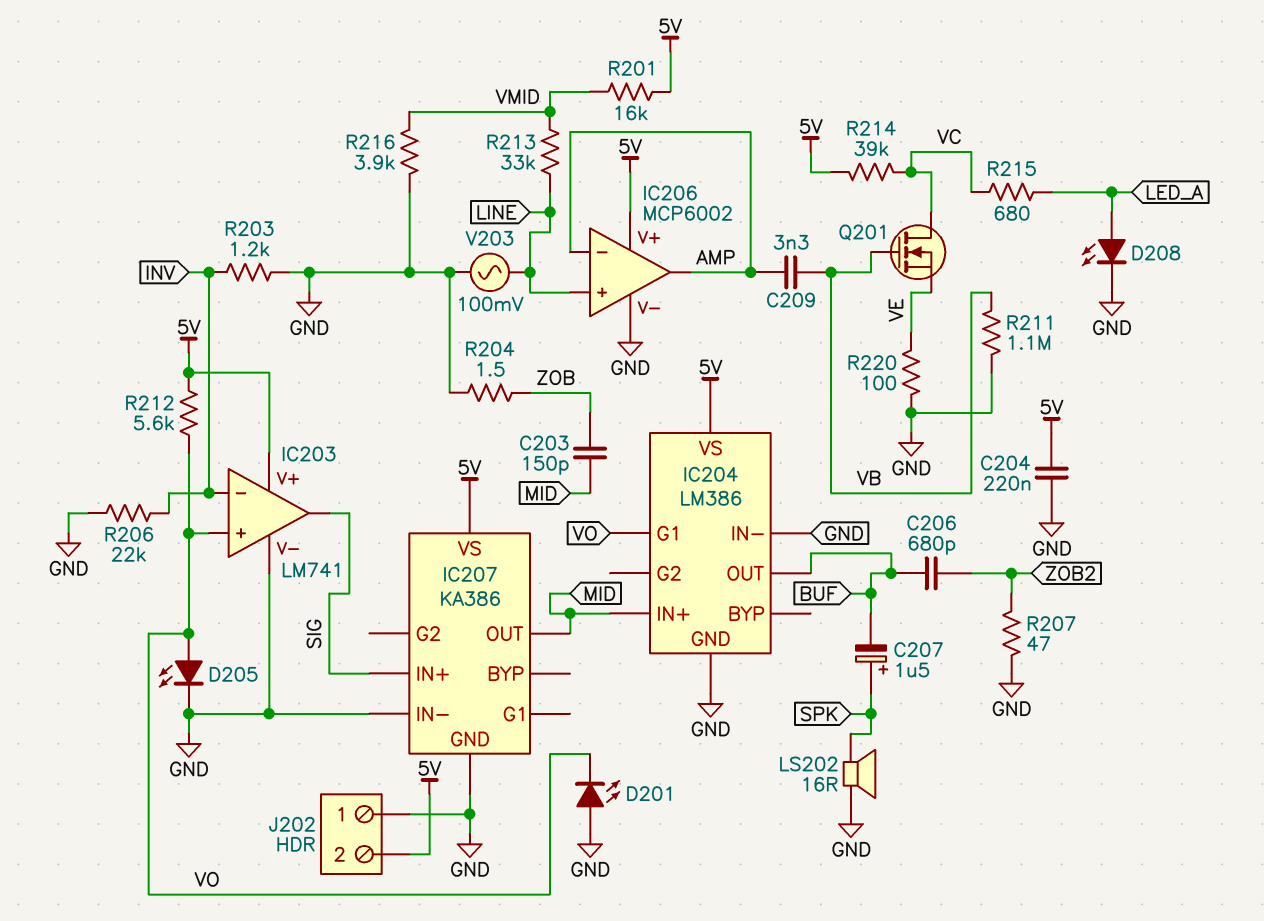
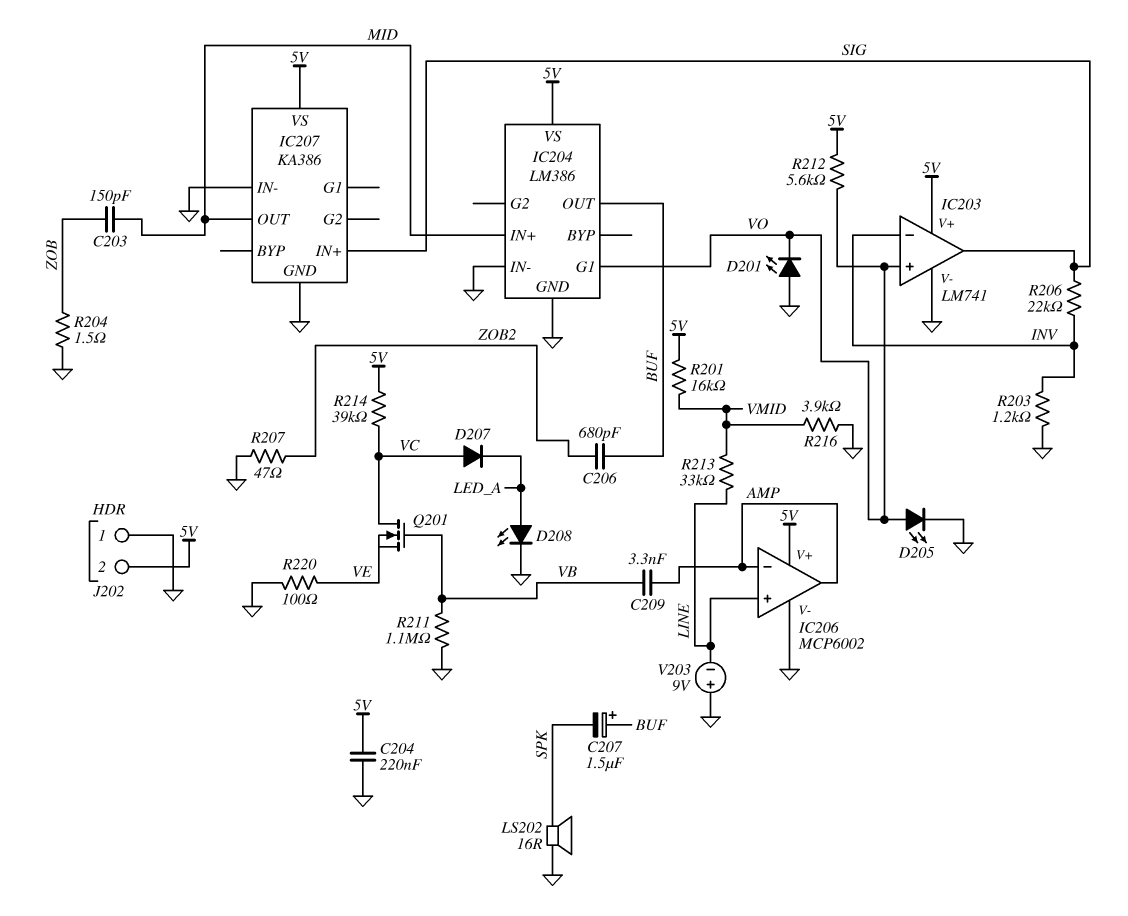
C207: 1.5uF (plus SPK, minus BUF) -> 1.5uF (plus BUF, minus SPK)
D207: none -> diode (A VC, K LED_A)
R206: 22k (GND, INV) -> 22k (INV, SIG)
R215: 680 (LED_A, VC) -> none
V203: AC 100mV (GND, LINE) -> 9V (plus GND, minus LINE)

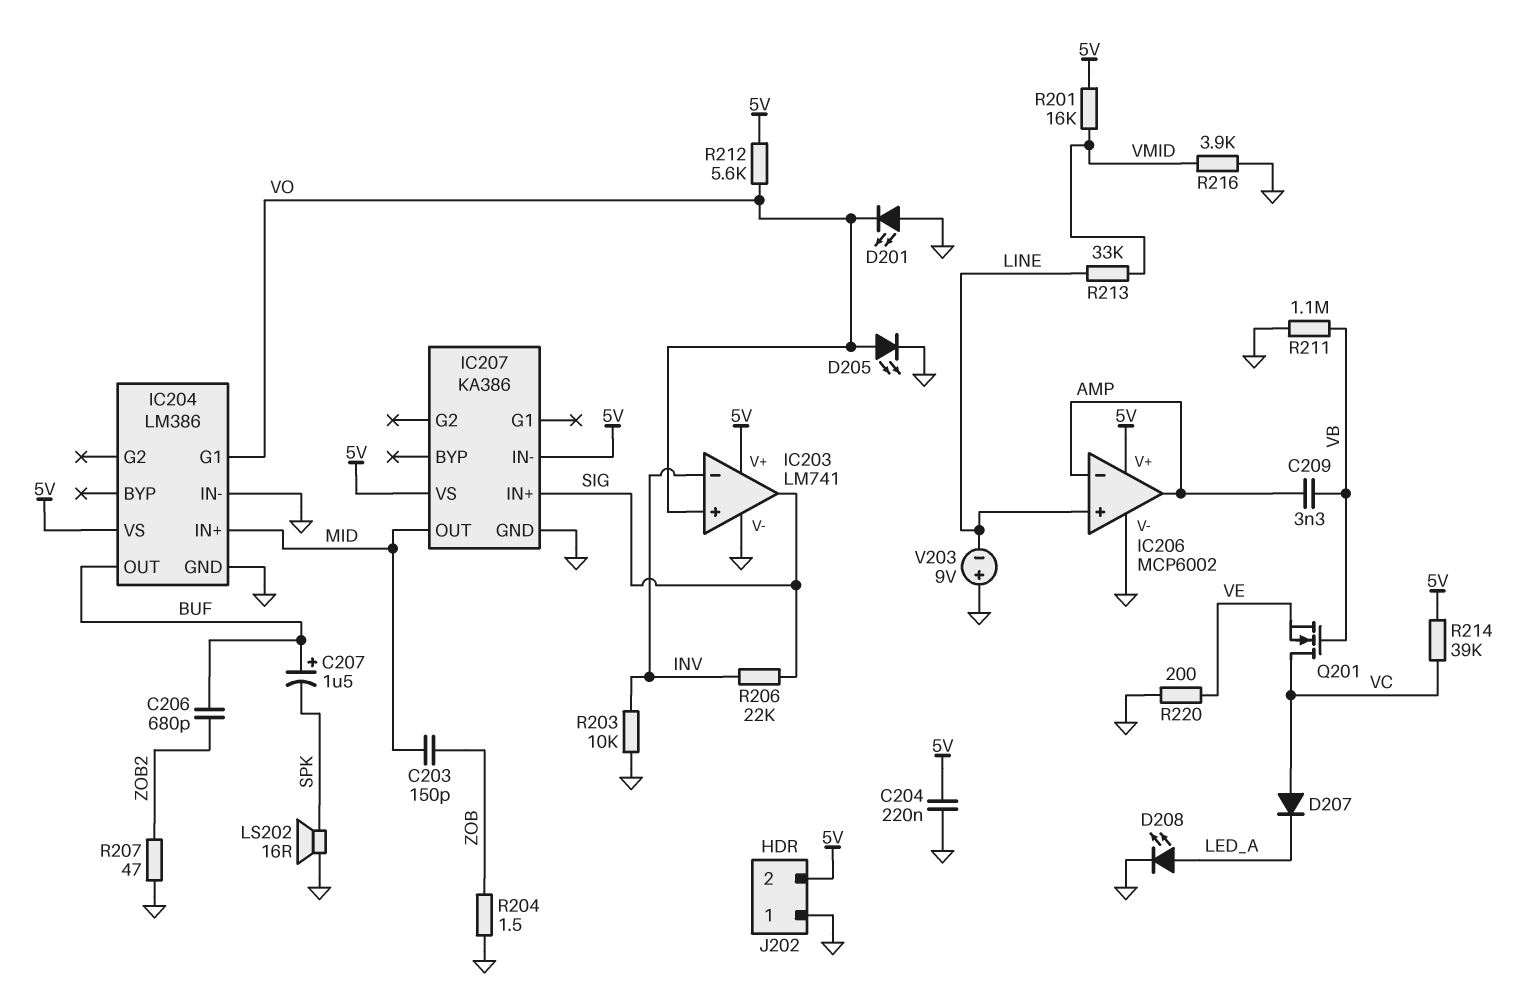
IC207 pin IN-: GND -> 5V
R203: 1.2k (GND, INV) -> 10k (GND, INV)
R220: 100 (GND, VE) -> 200 (GND, VE)

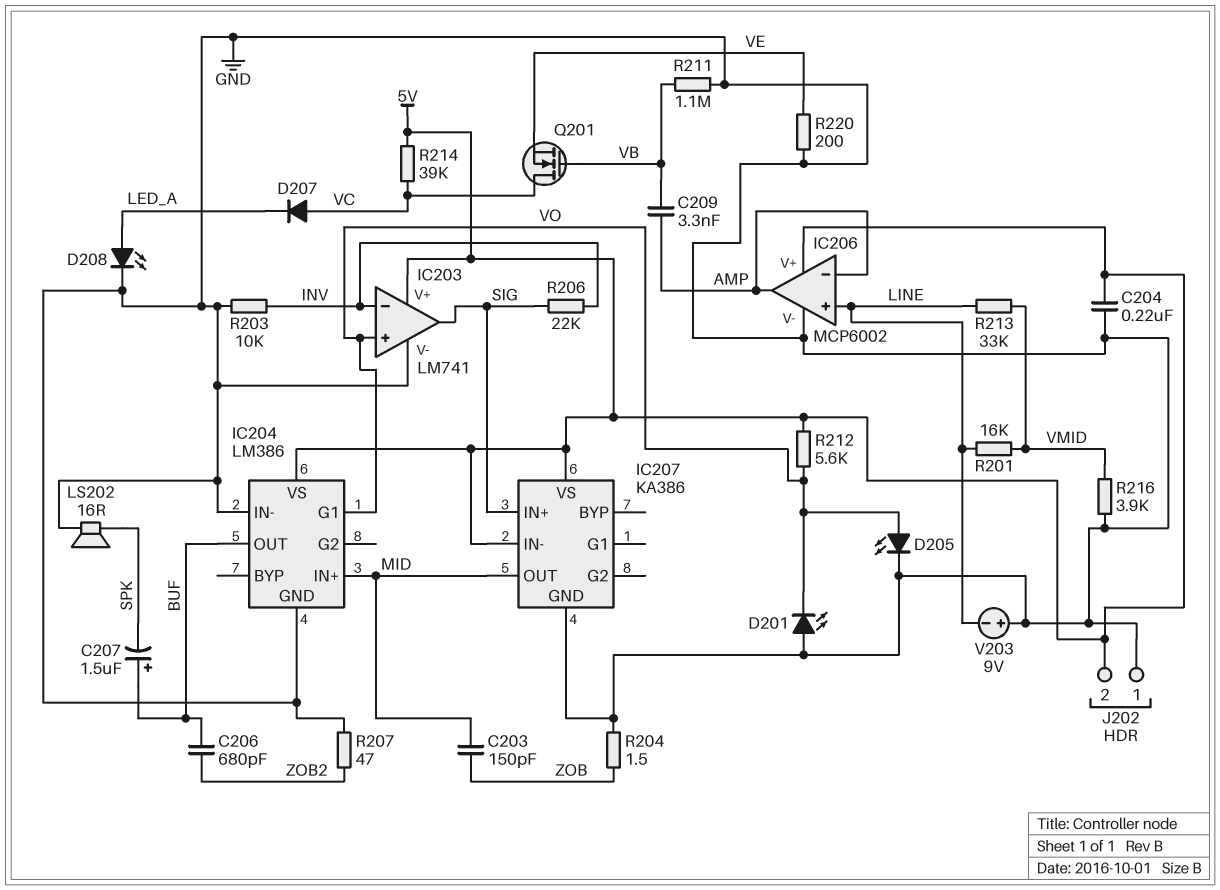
R201: 16k (5V, VMID) -> 16k (LINE, VMID)

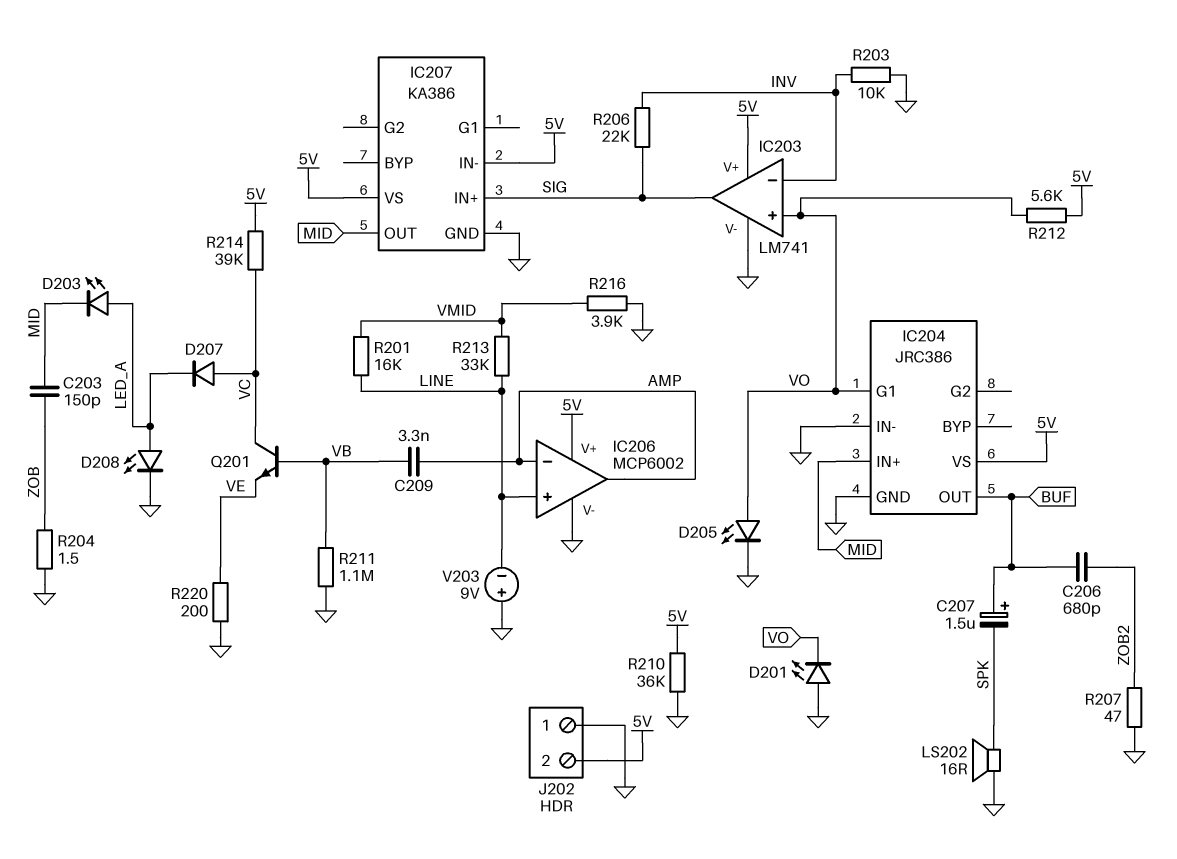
C204: 220nF (5V, GND) -> none
D203: none -> LED (A LED_A, K MID)
IC204: LM386 -> JRC386
Q201: NMOS (G VB, D VC, S VE) -> NPN (B VB, C VC, E VE)
R210: none -> 36k (5V, GND)

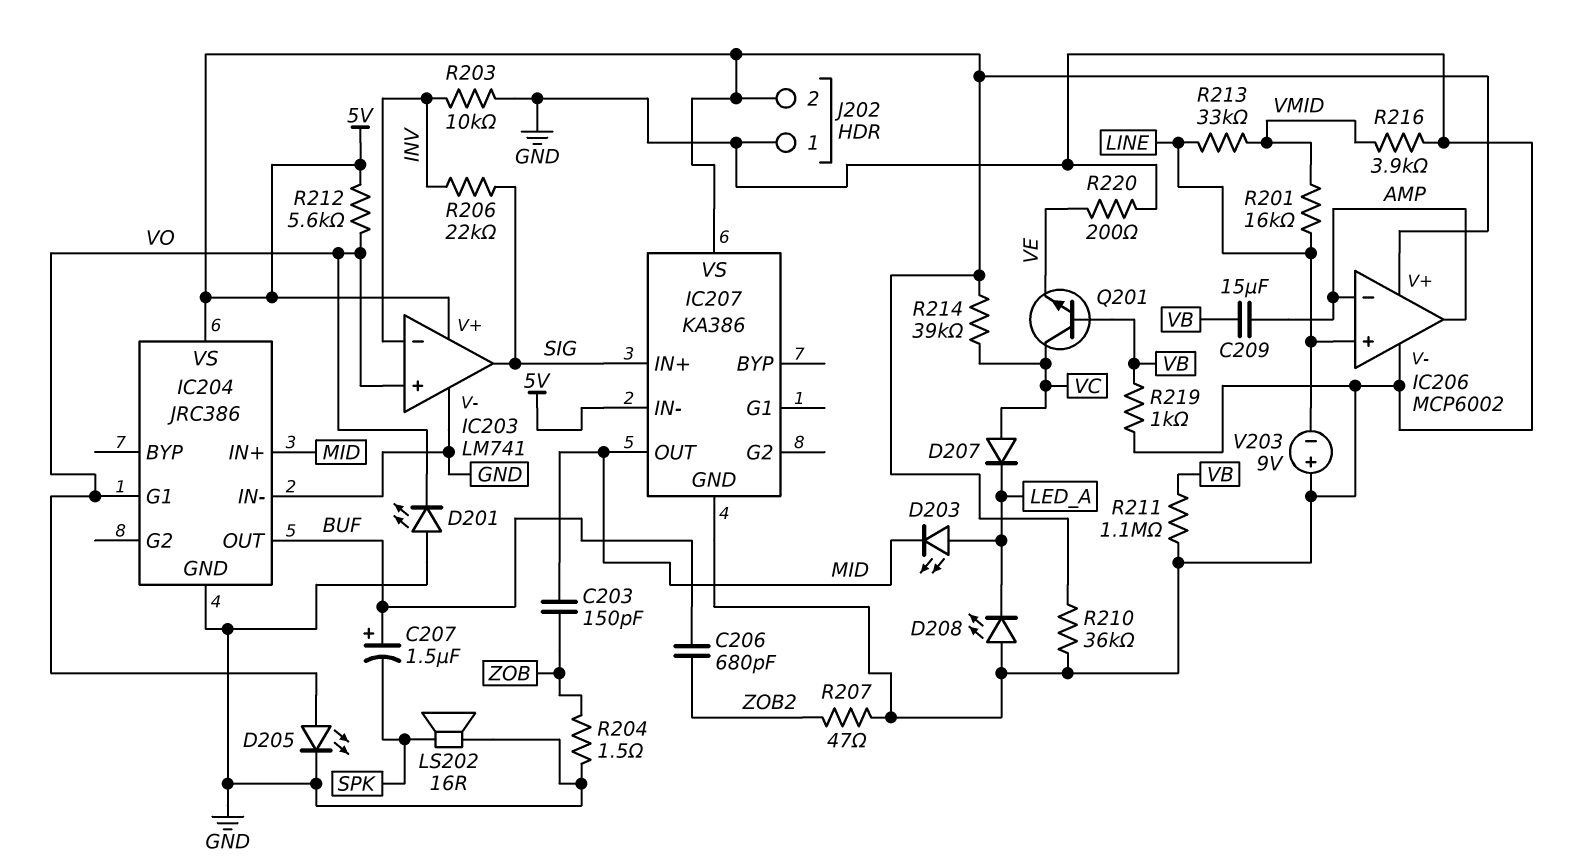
C209: 3.3nF (AMP, VB) -> 15uF (AMP, VB)
D208: LED (A LED_A, K GND) -> LED (A GND, K LED_A)
R219: none -> 1k (GND, VB)

